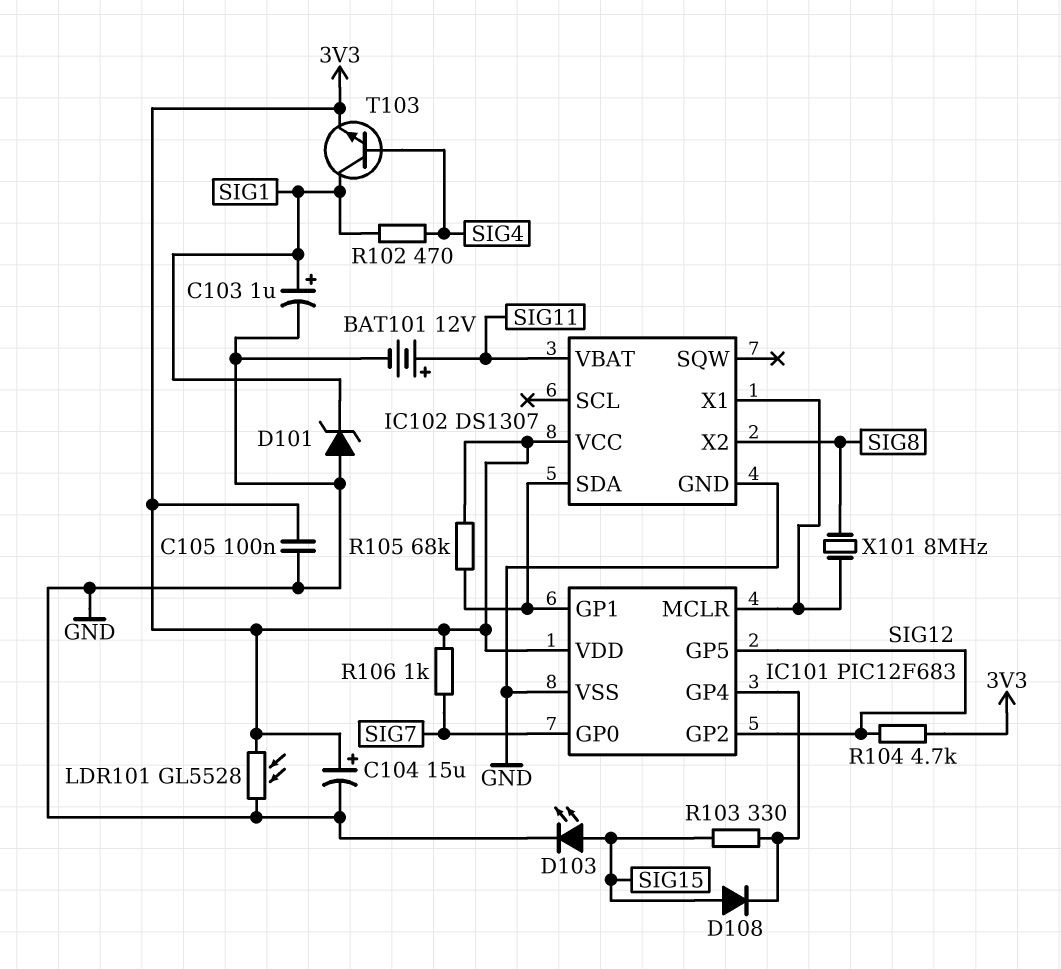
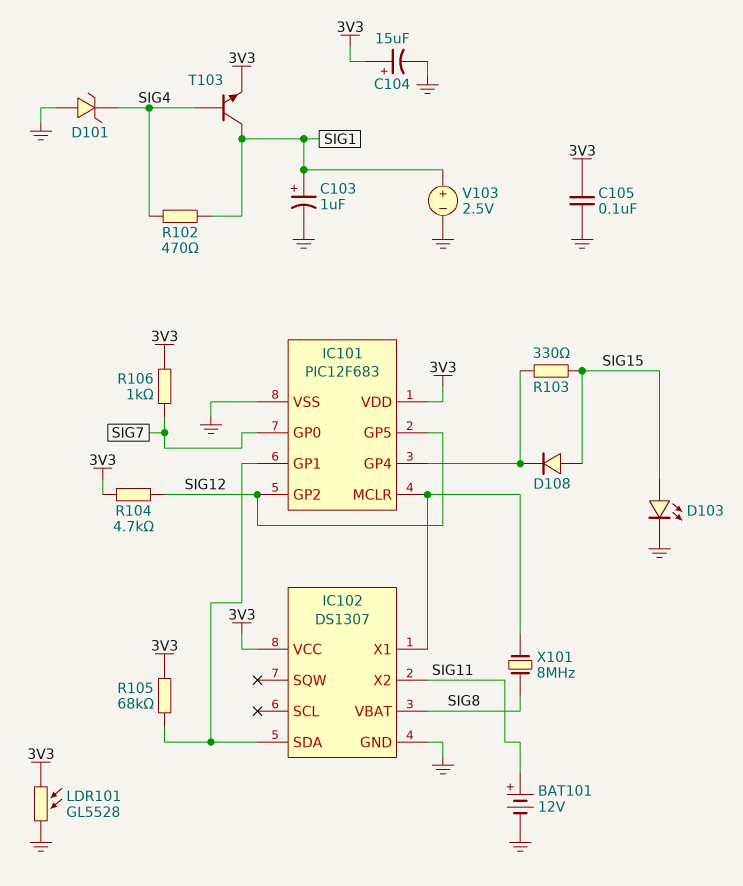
D101: zener (A GND, K SIG1) -> zener (A GND, K SIG4)
IC102 pin VBAT: SIG11 -> SIG8
IC102 pin X2: SIG8 -> SIG11
V103: none -> 2.5V (plus SIG1, minus GND)

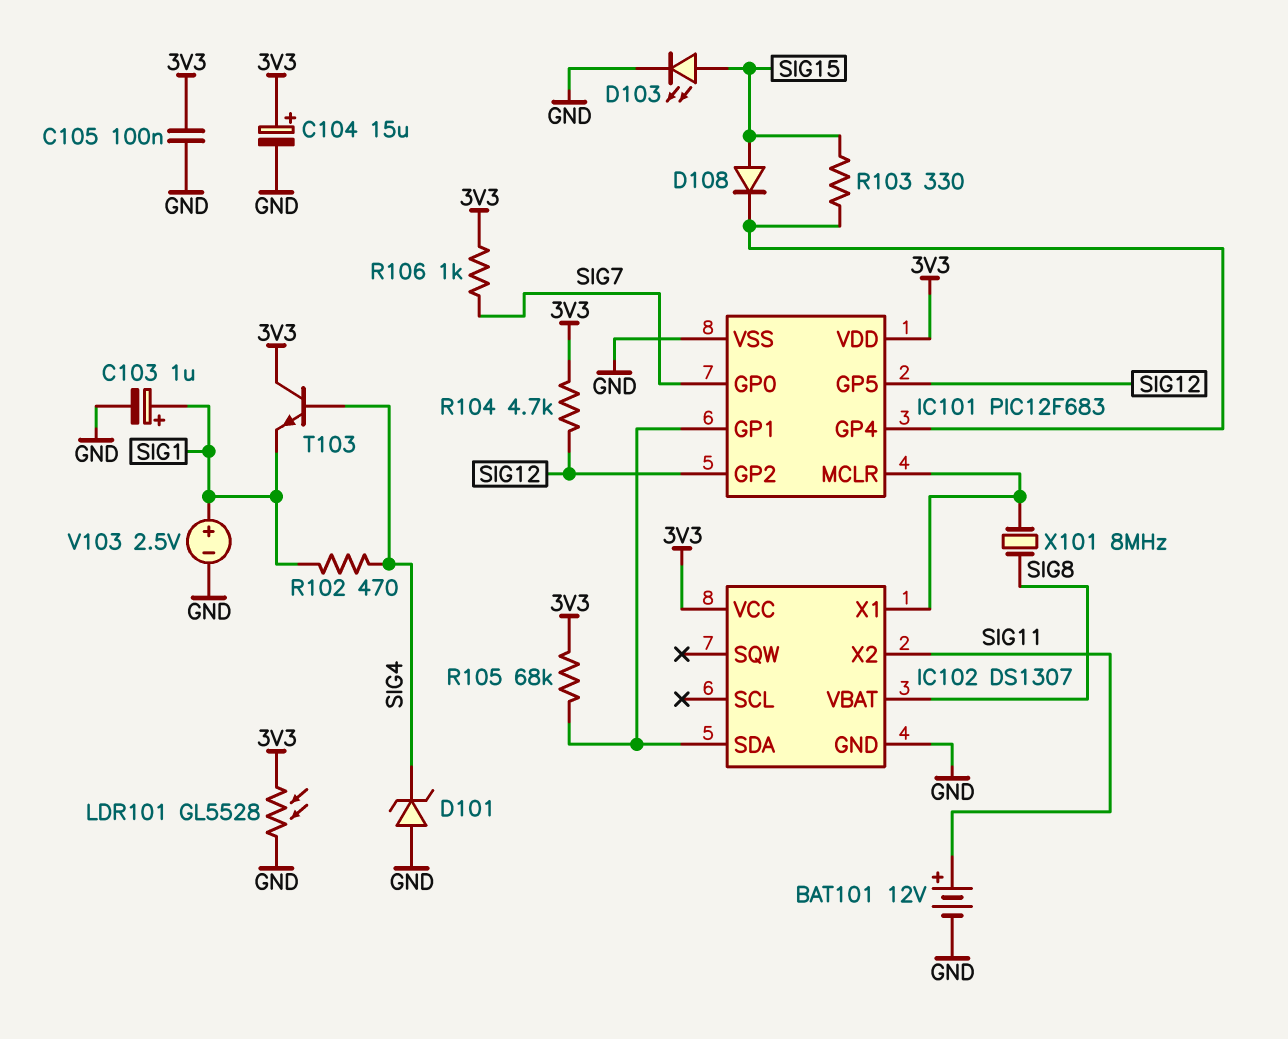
T103: NPN (B SIG4, C SIG1, E 3V3) -> NPN (B SIG4, C 3V3, E SIG1)

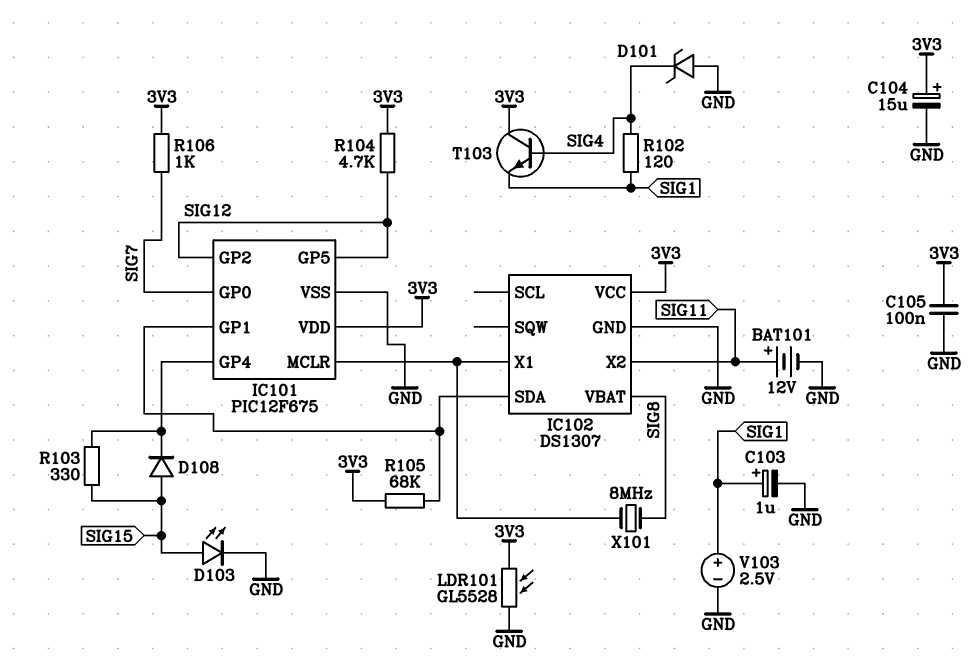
IC101: PIC12F683 -> PIC12F675
R102: 470 (SIG1, SIG4) -> 120 (SIG1, SIG4)

